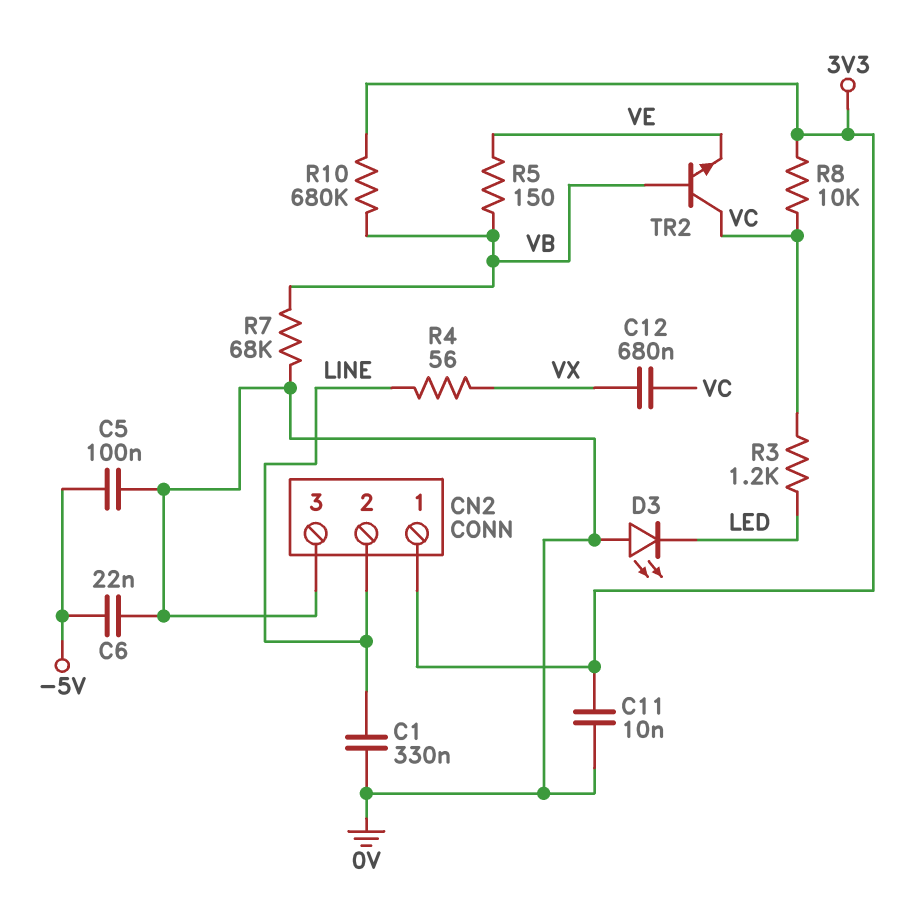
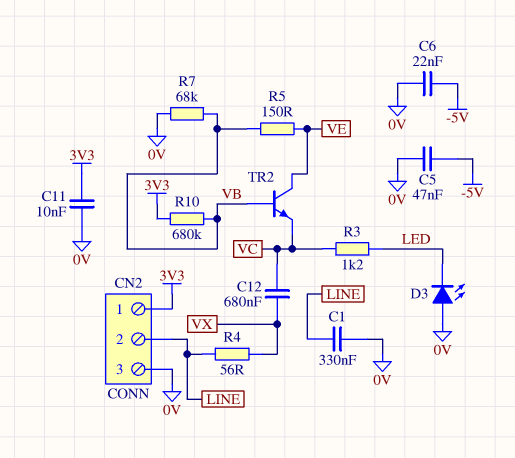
C5: 100nF (-5V, 0V) -> 47nF (-5V, 0V)
R8: 10k (3V3, VC) -> none
TR2: NPN (B VB, C VC, E VE) -> NPN (B VB, C VE, E VC)

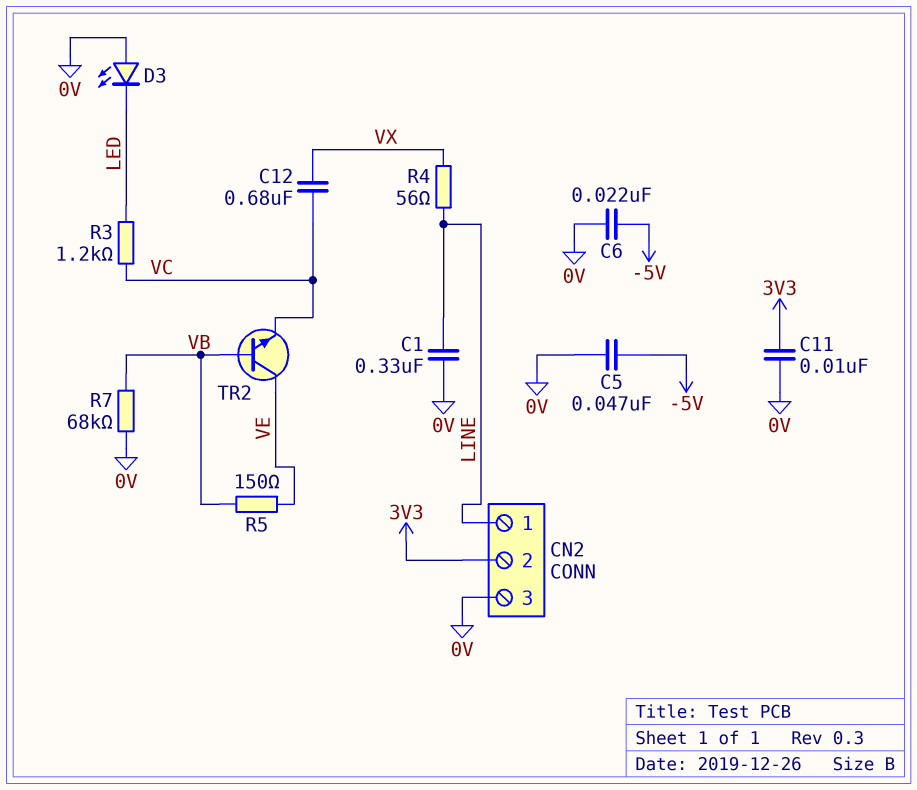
CN2 pin 1: 3V3 -> LINE
CN2 pin 2: LINE -> 3V3
R10: 680k (3V3, VB) -> none

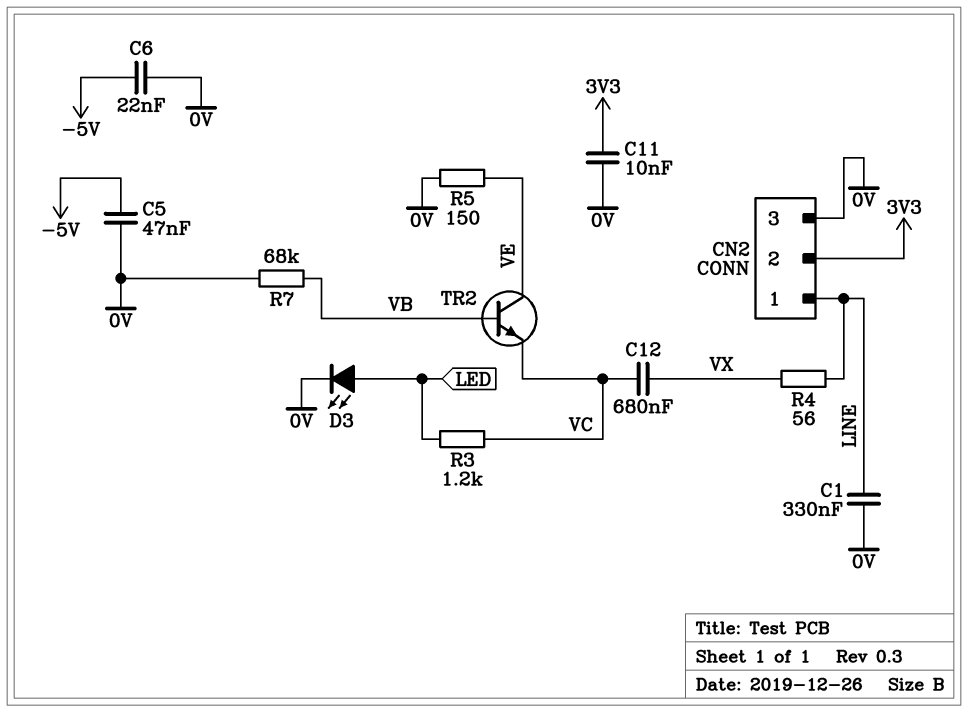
D3: LED (A 0V, K LED) -> LED (A LED, K 0V)
R5: 150 (VB, VE) -> 150 (0V, VE)

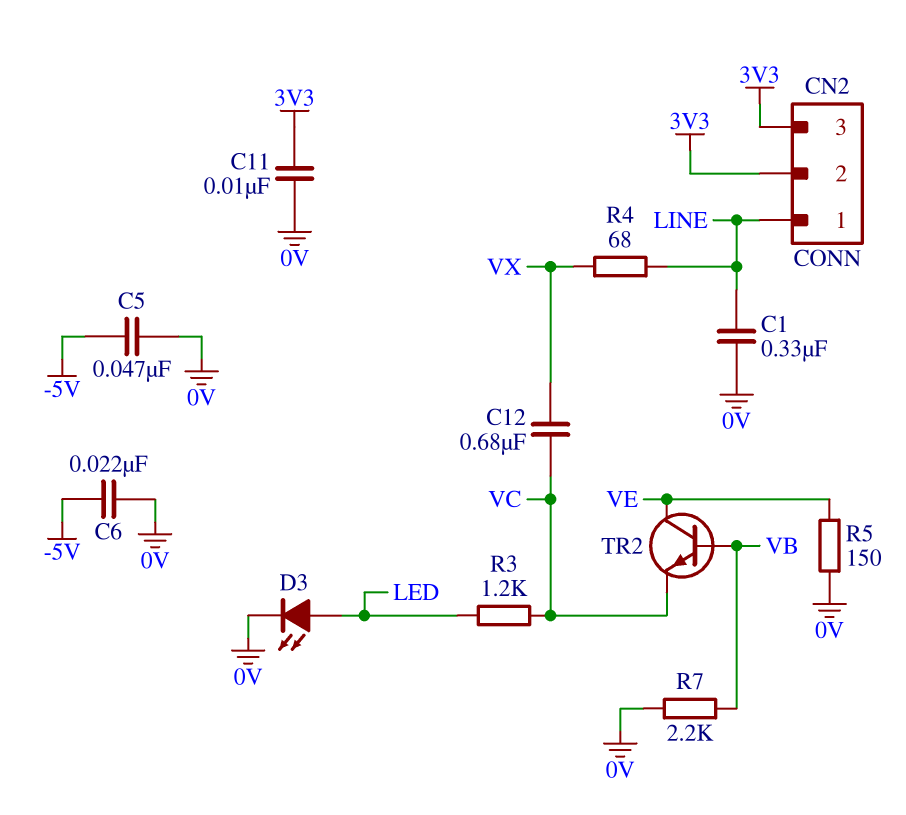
CN2 pin 3: 0V -> 3V3
R4: 56 (LINE, VX) -> 68 (LINE, VX)
R7: 68k (0V, VB) -> 2.2k (0V, VB)

